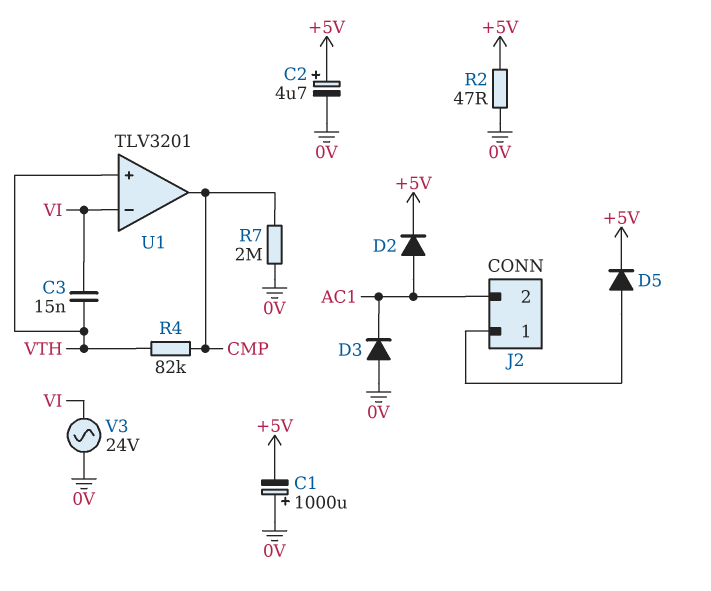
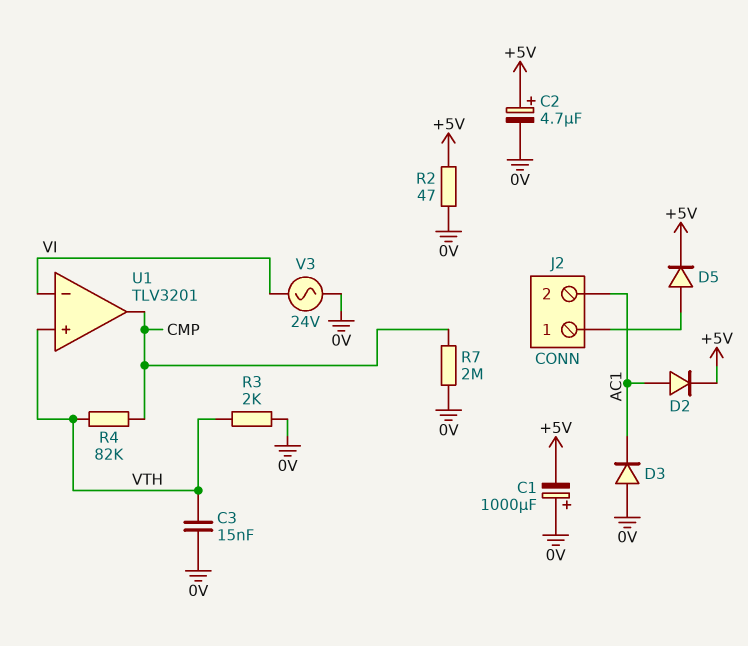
C3: 15nF (VI, VTH) -> 15nF (0V, VTH)
R3: none -> 2k (0V, VTH)

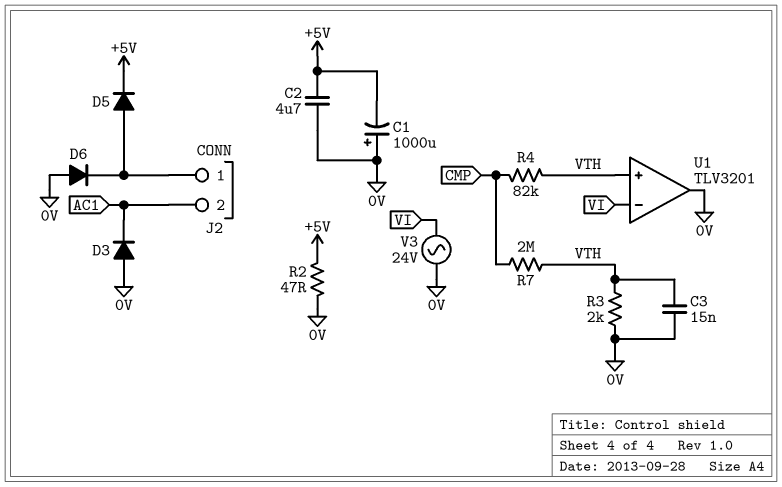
C2: 4.7uF (plus +5V, minus 0V) -> 4.7uF (+5V, 0V)
D2: diode (A AC1, K +5V) -> none
D6: none -> diode (A 0V, K J2/1)
R7: 2M (0V, CMP) -> 2M (CMP, VTH)
U1 pin out: CMP -> 0V

